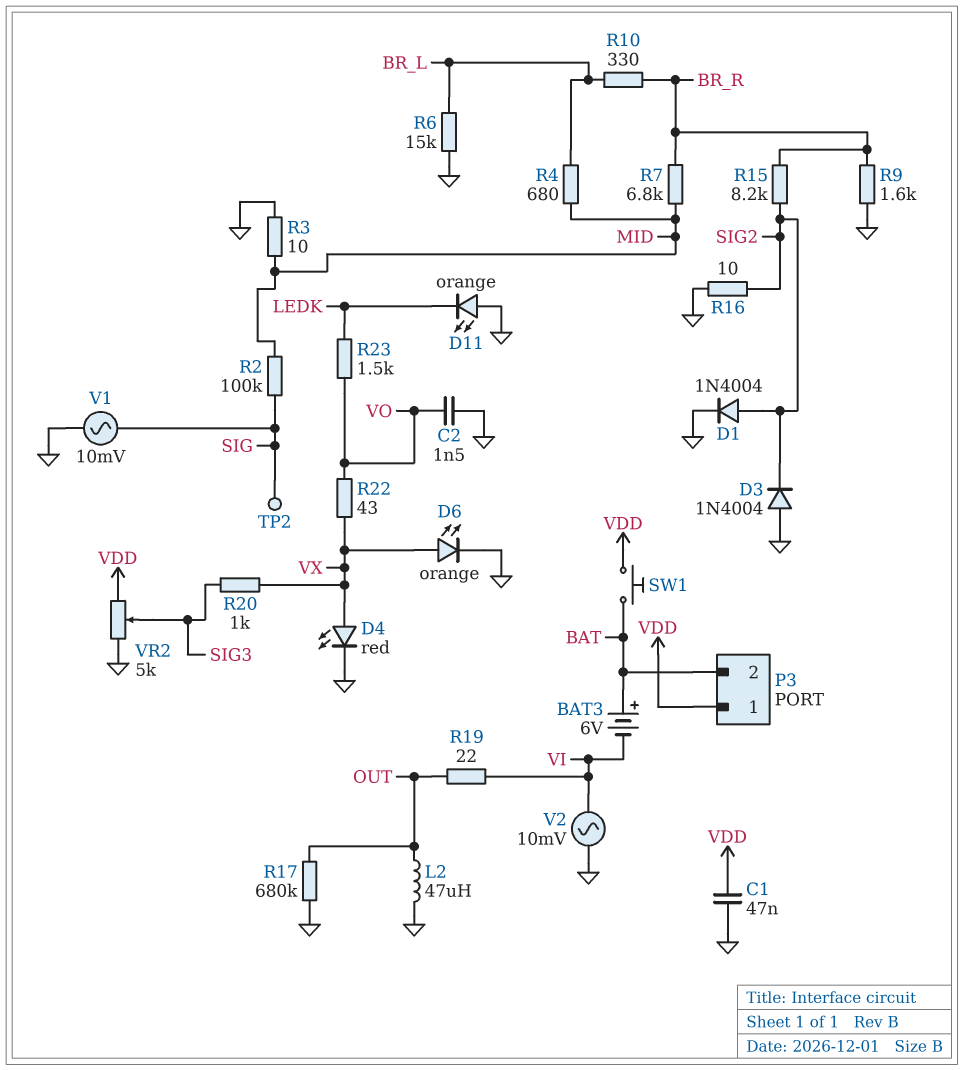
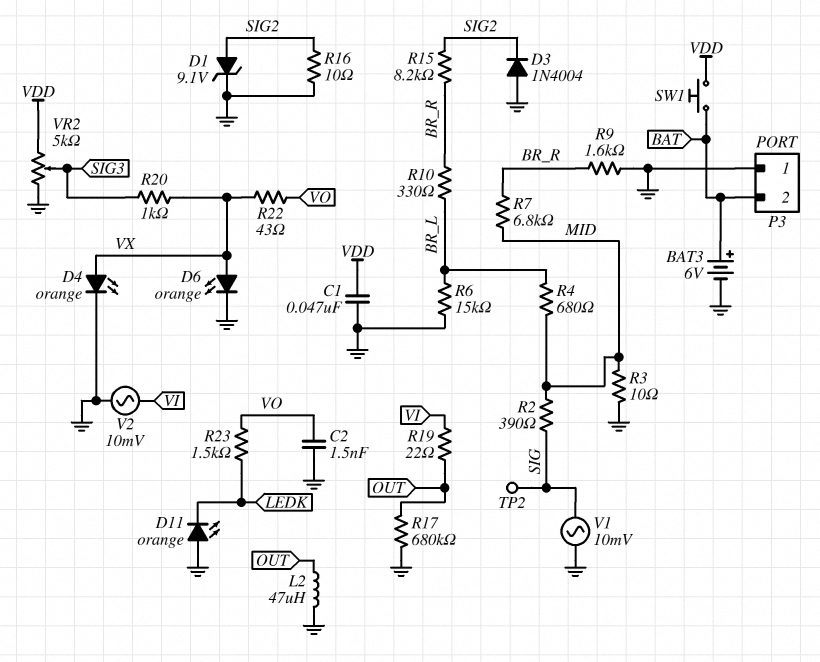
BAT3: 6V (plus BAT, minus VI) -> 6V (plus BAT, minus GND)
D1: diode 1N4004 (A SIG2, K GND) -> zener 9.1V (A SIG2, K GND)
D4: LED red (A VX, K GND) -> LED orange (A VX, K GND)
P3 pin 1: VDD -> GND
R2: 100k (MID, SIG) -> 390 (MID, SIG)

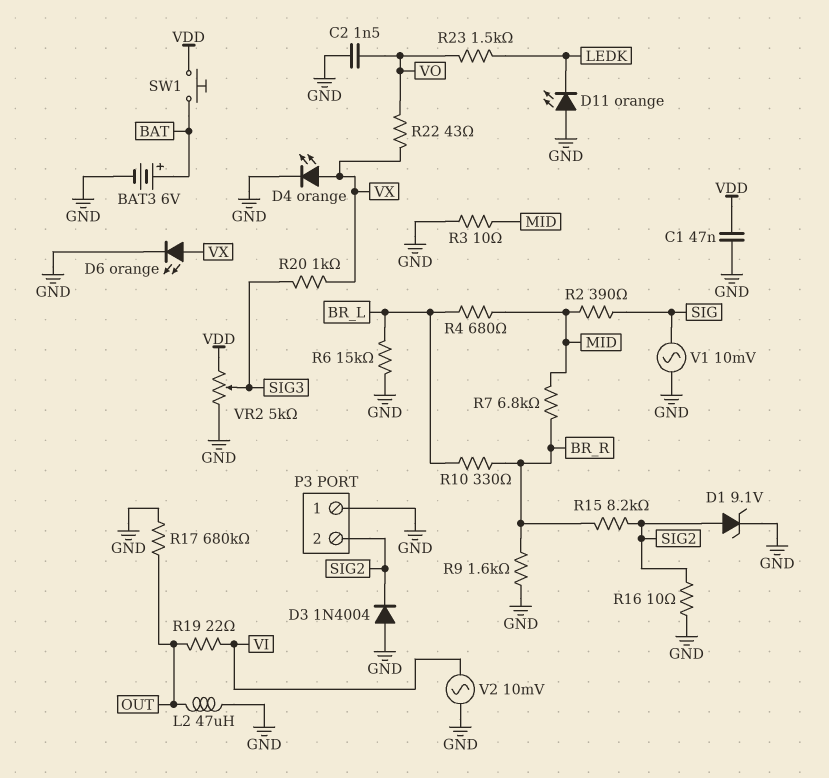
P3 pin 2: BAT -> SIG2
TP2: test point (SIG) -> none

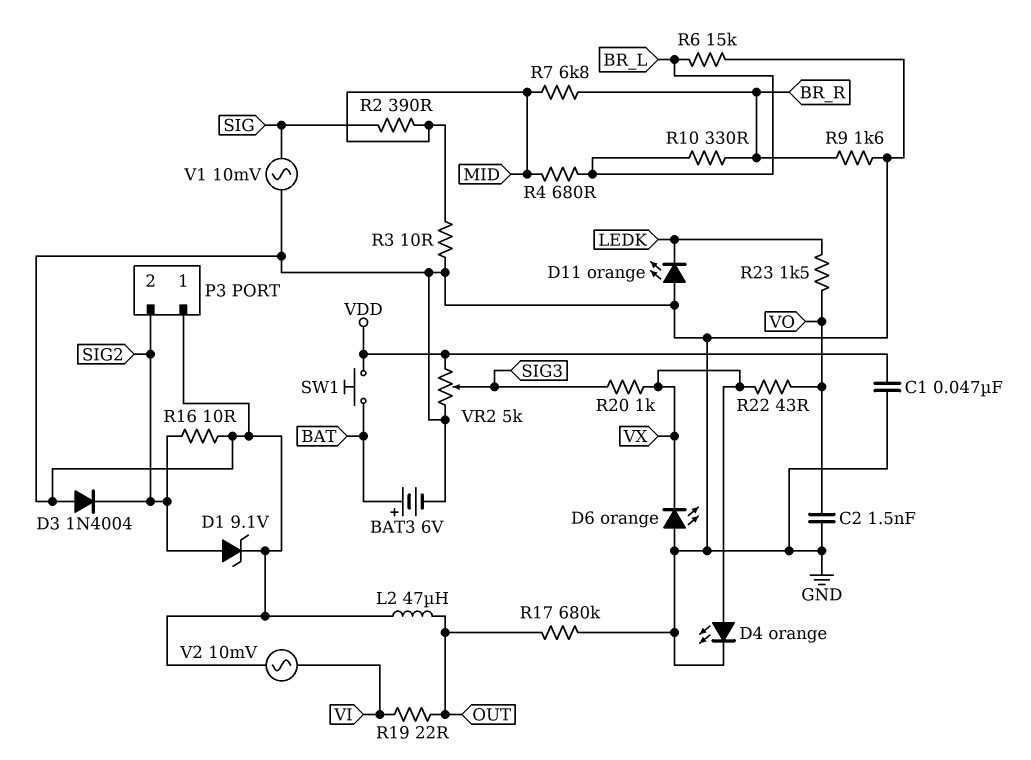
D6: LED orange (A VX, K GND) -> LED orange (A GND, K VX)
R15: 8.2k (BR_R, SIG2) -> none

